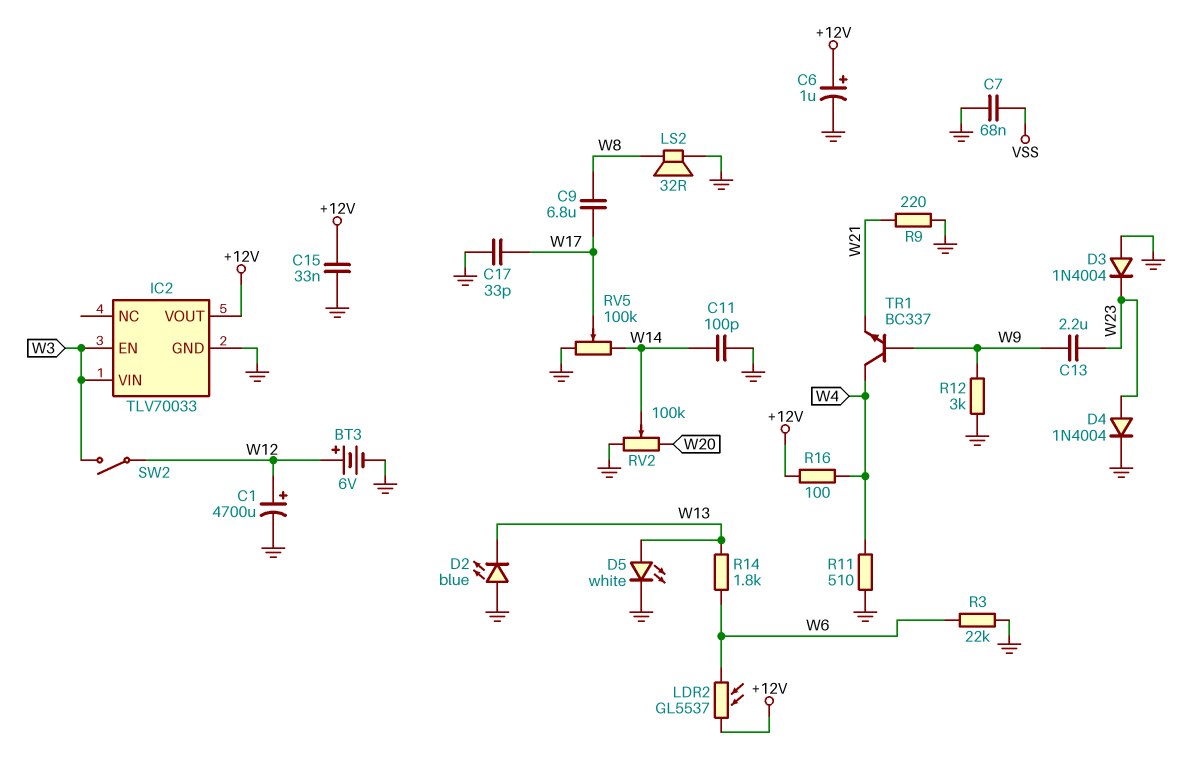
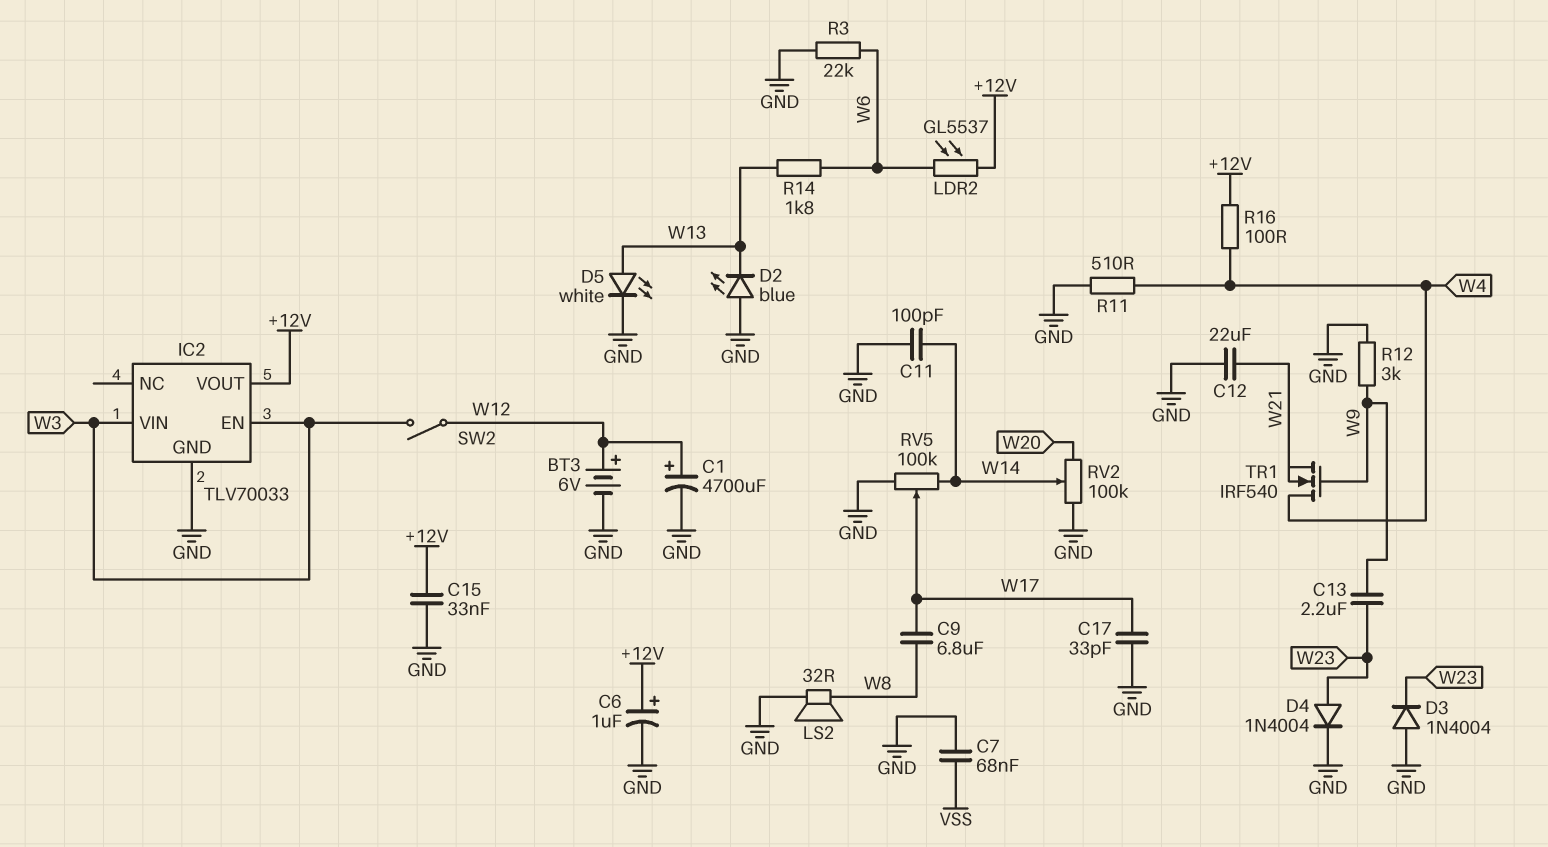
C12: none -> 22uF (GND, W21)
R9: 220 (GND, W21) -> none
TR1: NPN BC337 (B W9, C W4, E W21) -> NMOS IRF540 (G W9, D W4, S W21)

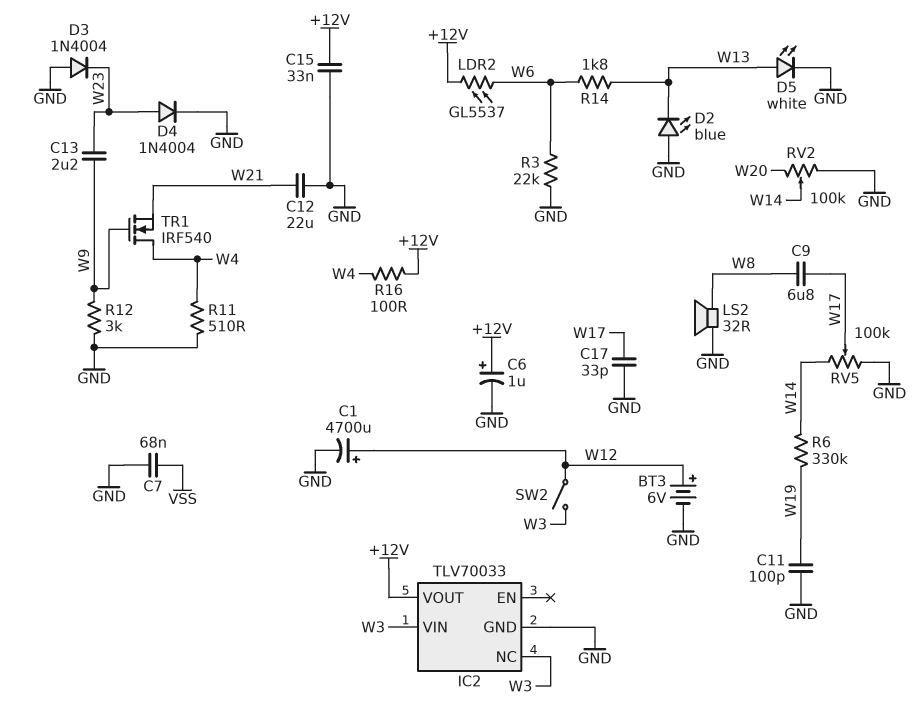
C11: 100pF (GND, W14) -> 100pF (GND, W19)
IC2 pin EN: W3 -> none
IC2 pin NC: none -> W3
R6: none -> 330k (W14, W19)

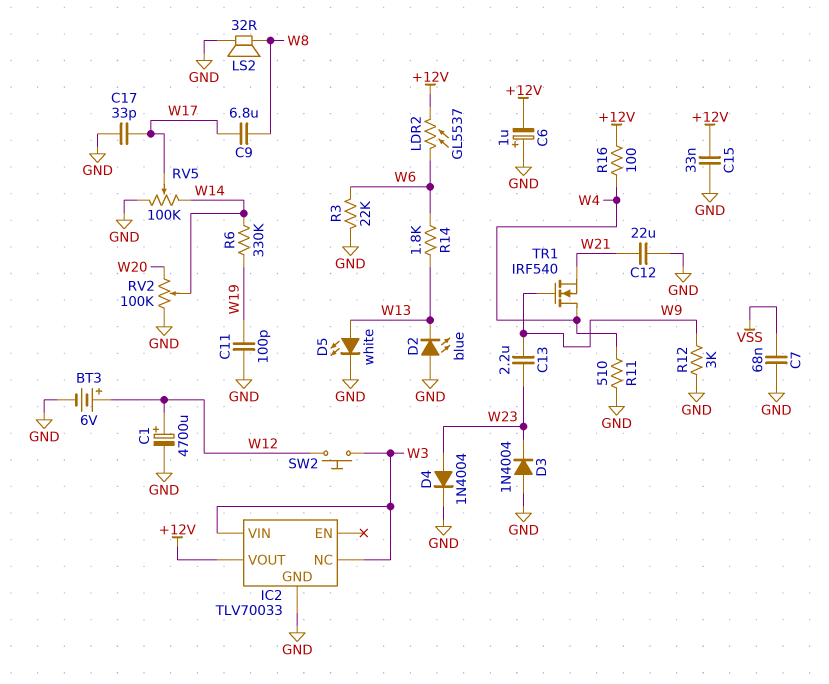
C6: 1uF (plus +12V, minus GND) -> 1uF (plus GND, minus +12V)
SW2: switch (W3, W12) -> button (W3, W12)

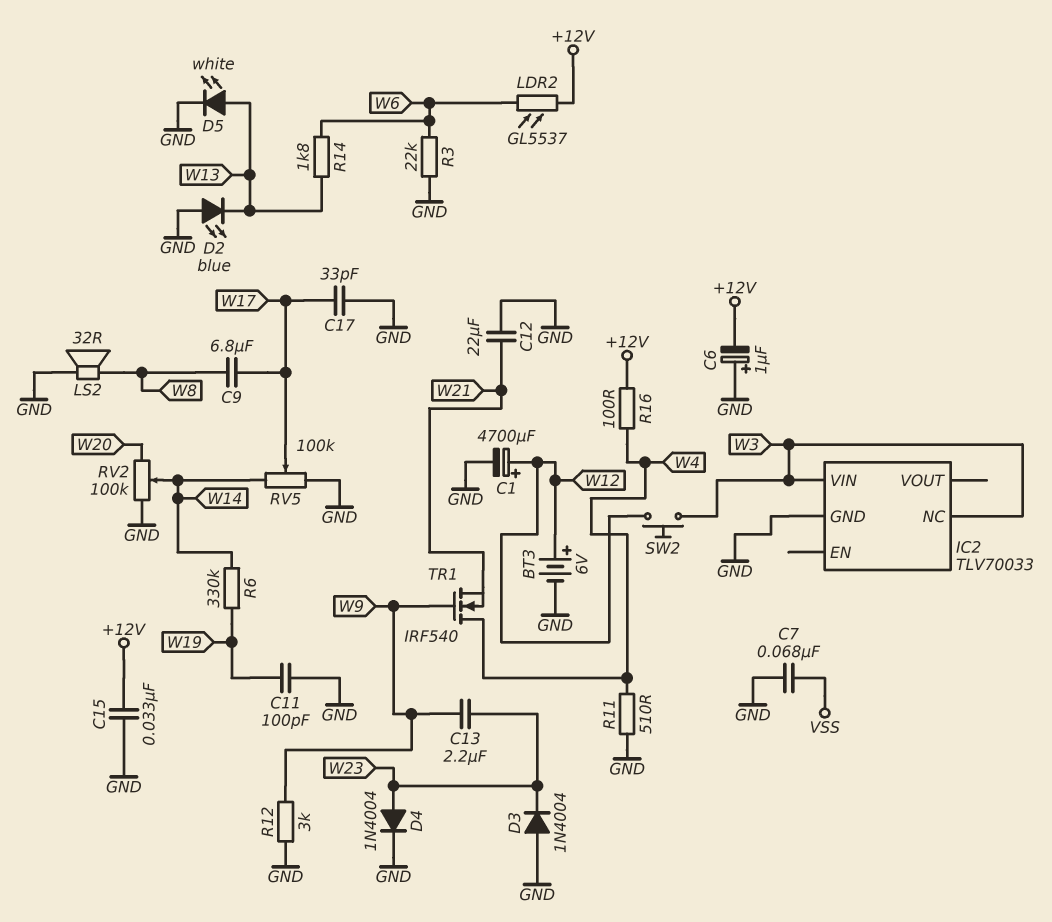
IC2 pin VOUT: +12V -> none

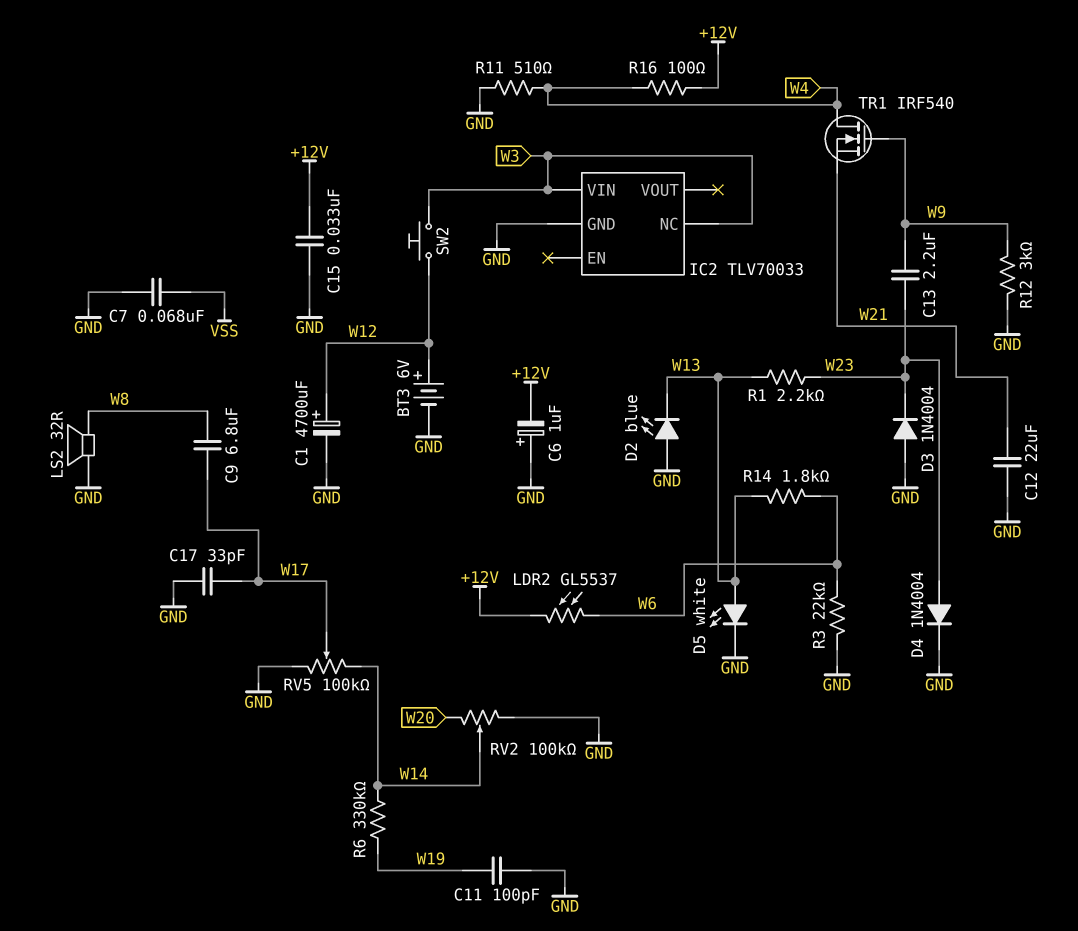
R1: none -> 2.2k (W13, W23)

